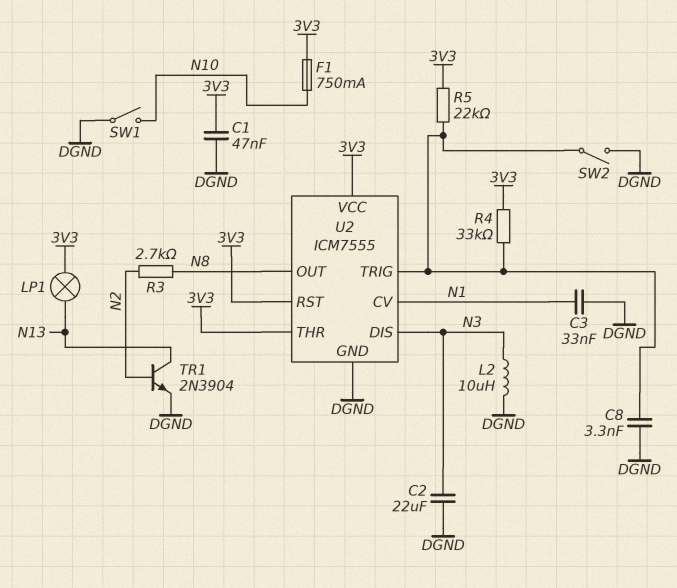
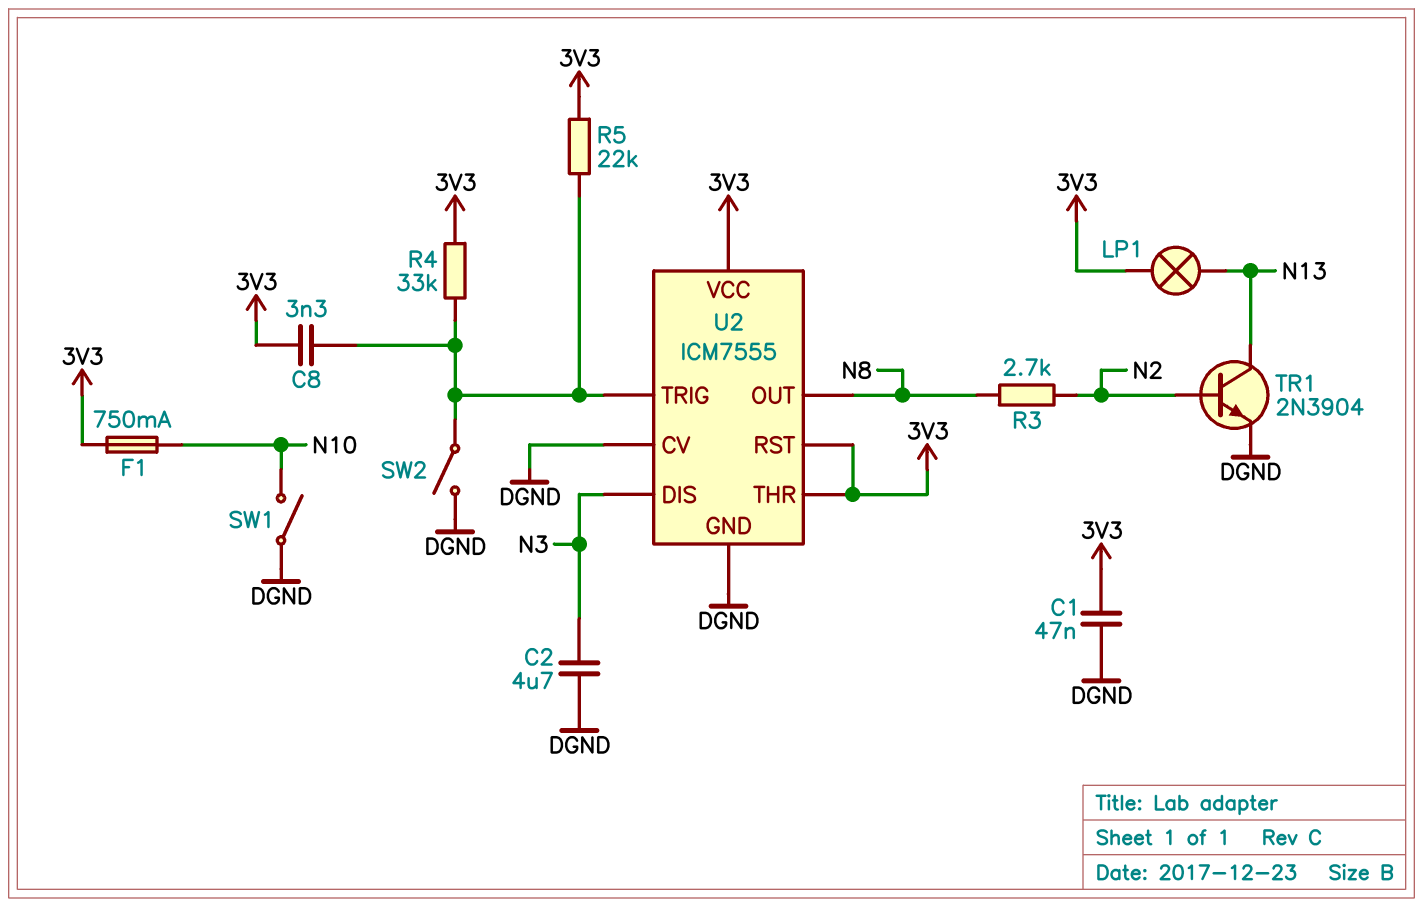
C2: 22uF (DGND, N3) -> 4.7uF (DGND, N3)
C3: 33nF (DGND, N1) -> none
C8: 3.3nF (DGND, U2/TRIG) -> 3.3nF (3V3, U2/TRIG)
L2: 10uH (DGND, N3) -> none
U2 pin CV: N1 -> DGND

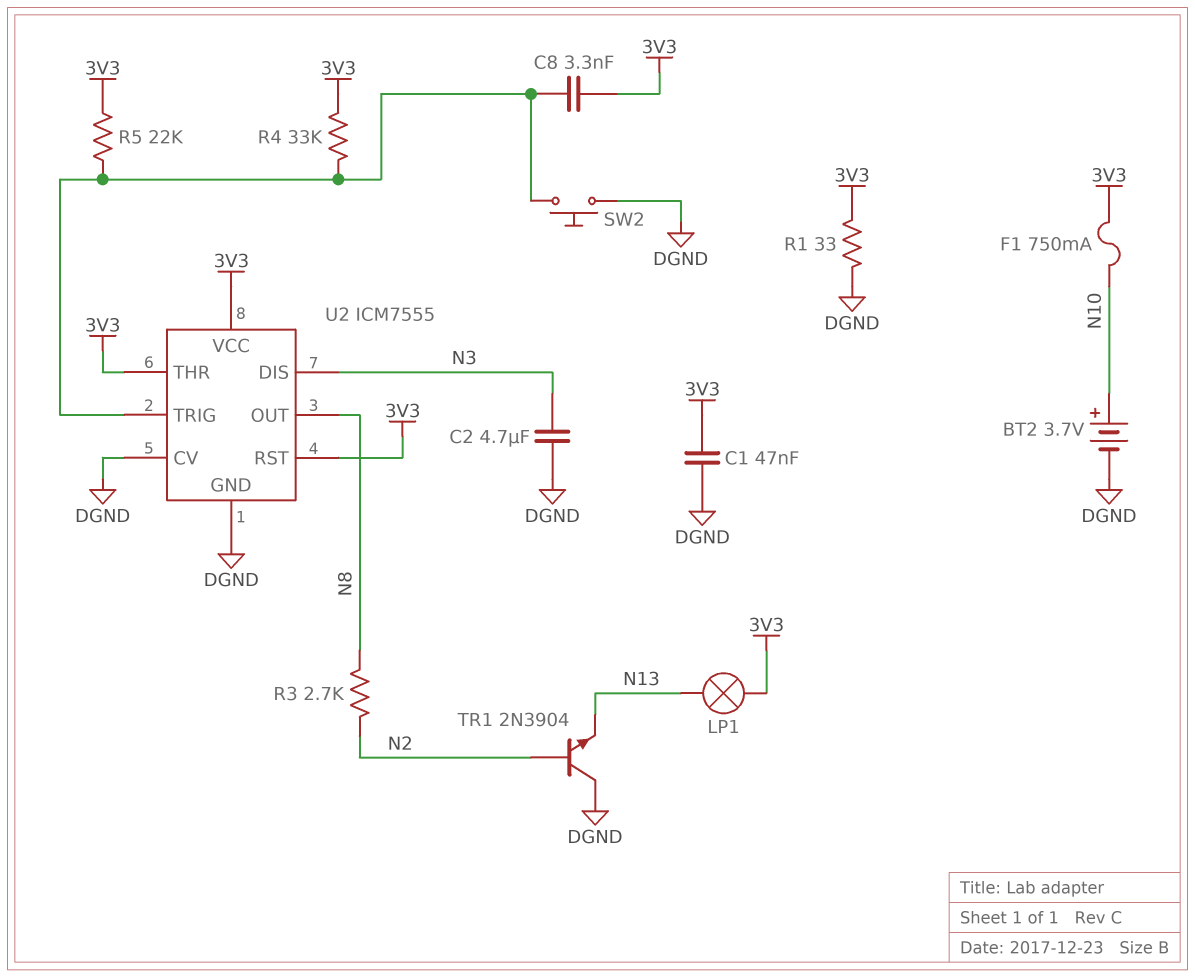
BT2: none -> 3.7V (plus N10, minus DGND)
R1: none -> 33 (3V3, DGND)
SW1: switch (DGND, N10) -> none
SW2: switch (DGND, U2/TRIG) -> button (DGND, U2/TRIG)
TR1: NPN 2N3904 (B N2, C N13, E DGND) -> NPN 2N3904 (B N2, C DGND, E N13)

